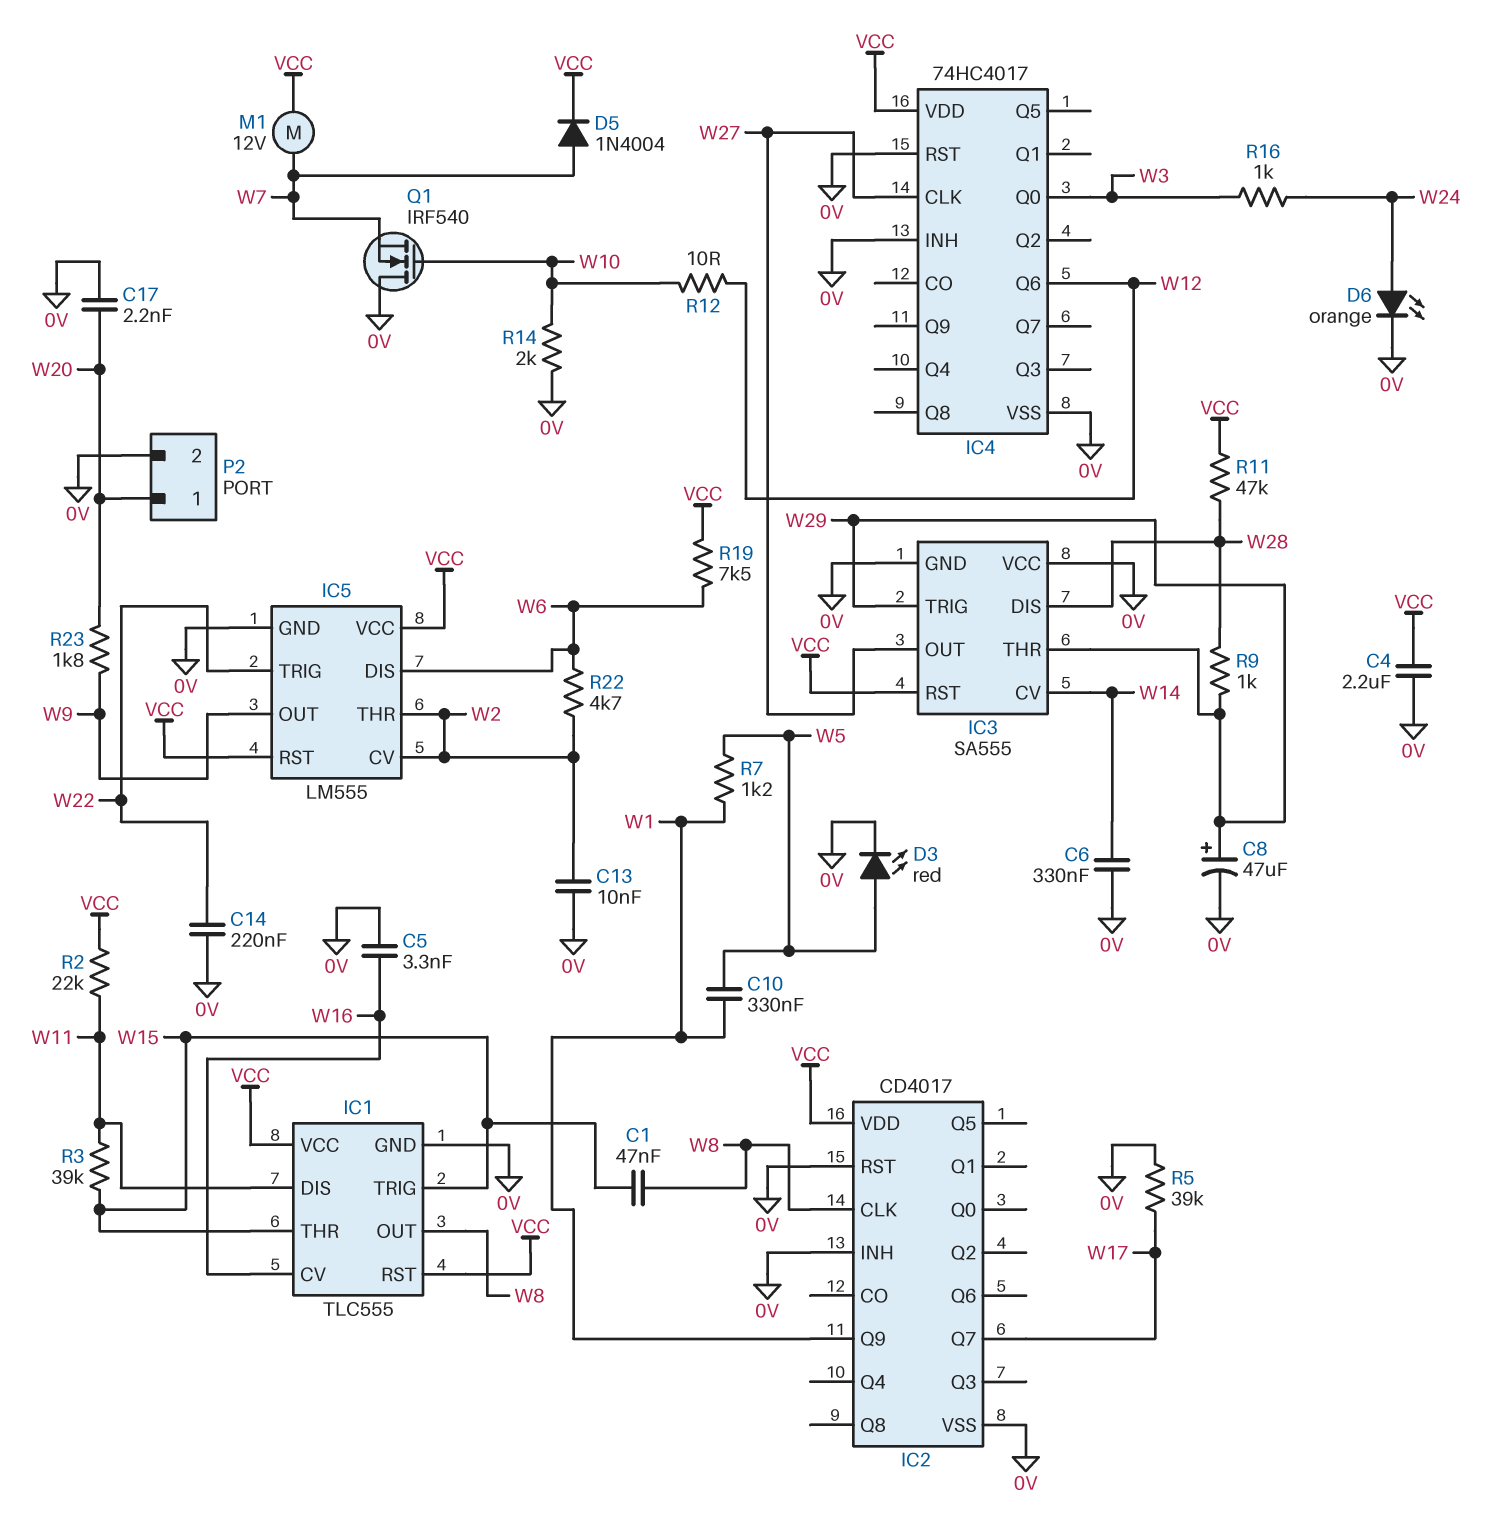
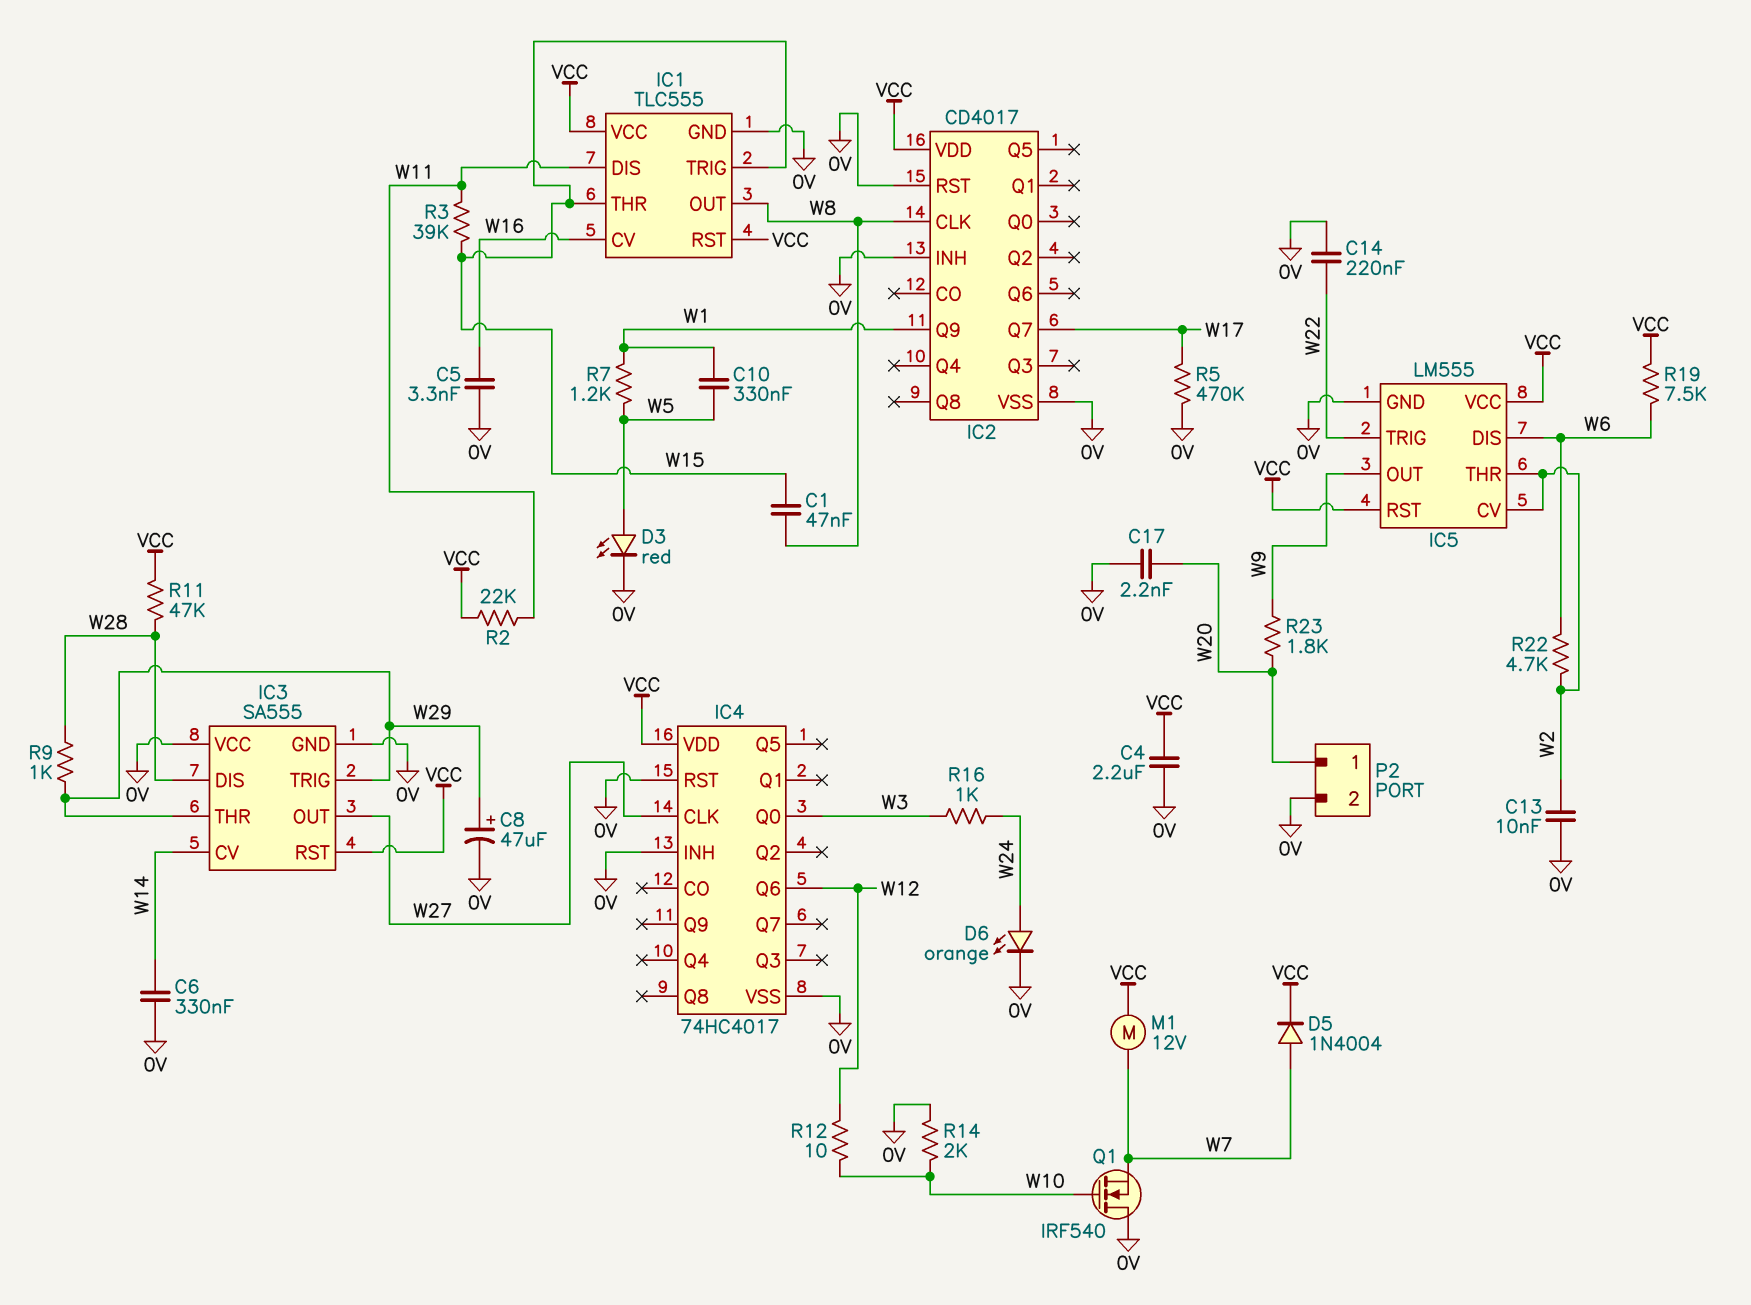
R5: 39k (0V, W17) -> 470k (0V, W17)

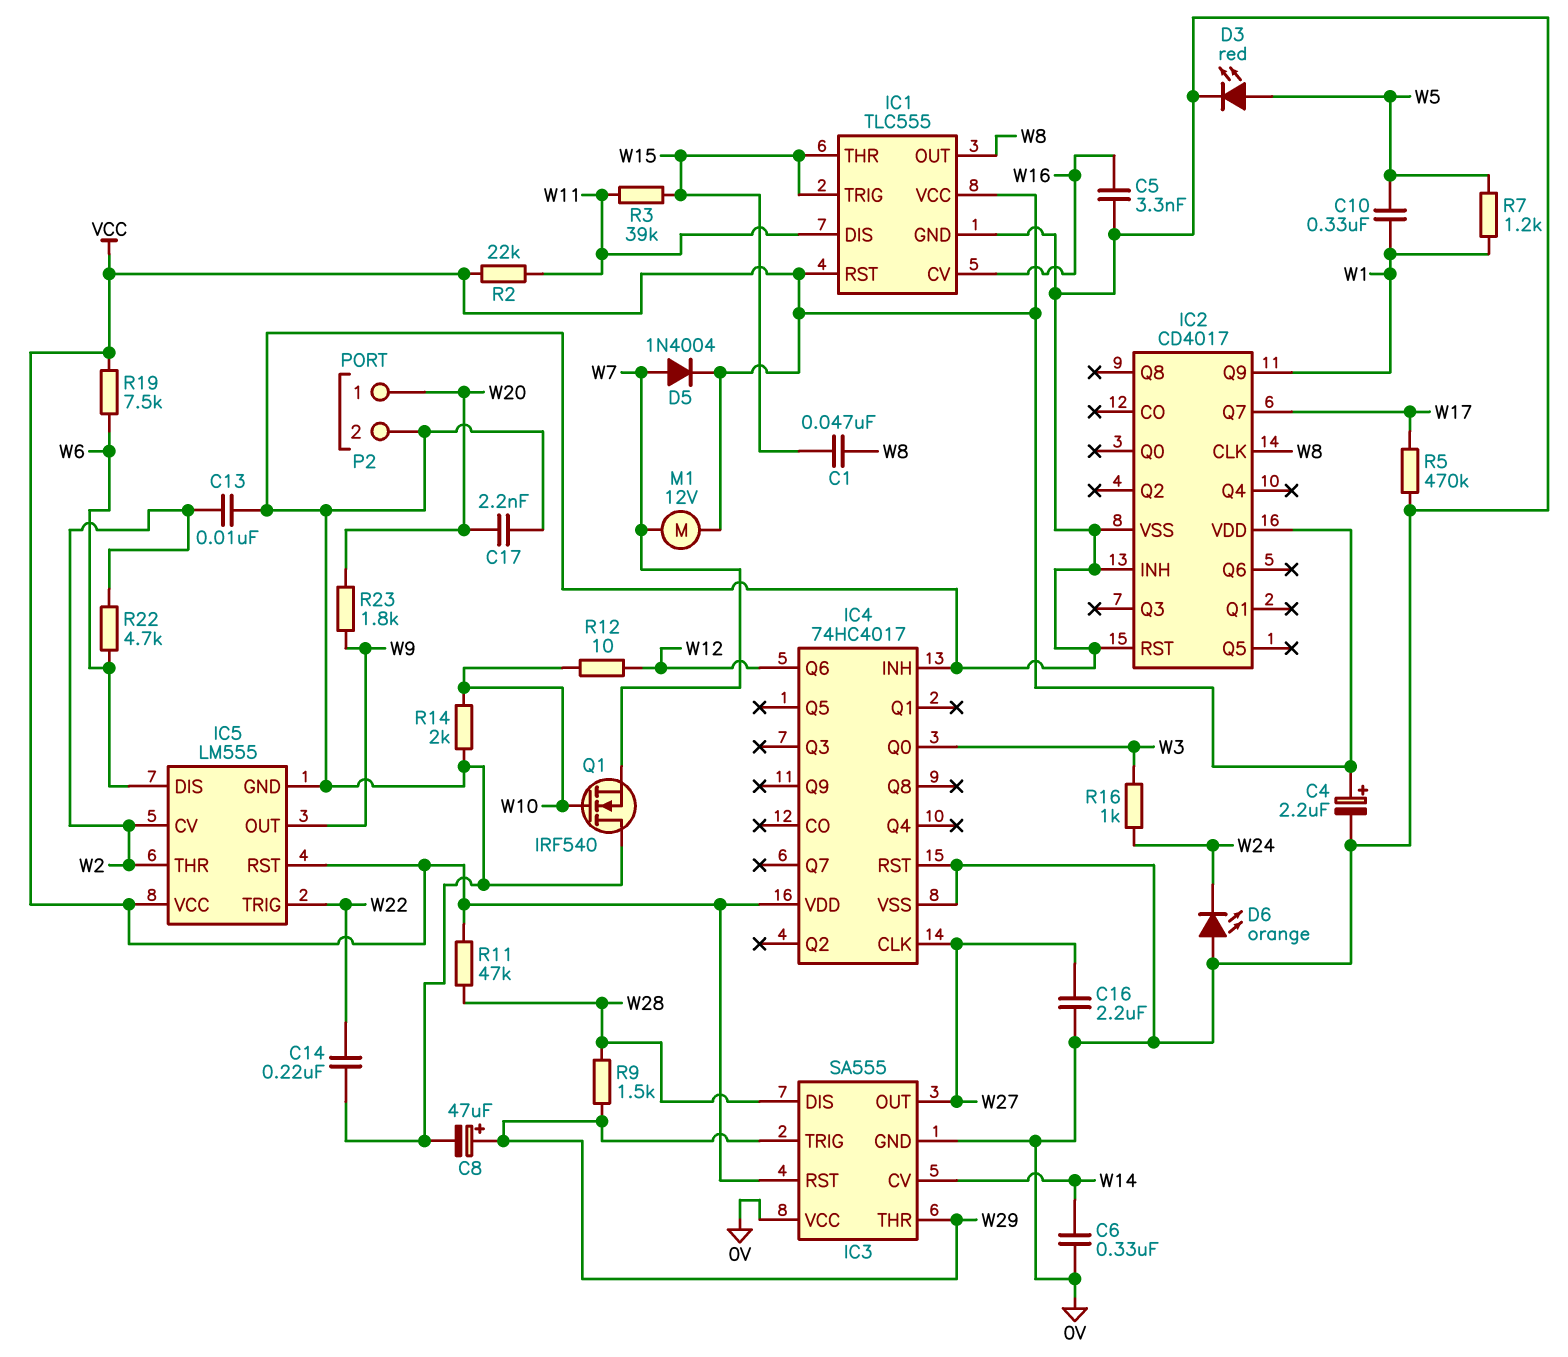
C4: 2.2uF (0V, VCC) -> 2.2uF (plus VCC, minus 0V)
C16: none -> 2.2uF (0V, W27)
D6: LED orange (A W24, K 0V) -> LED orange (A 0V, K W24)
R9: 1k (W28, W29) -> 1.5k (W28, W29)

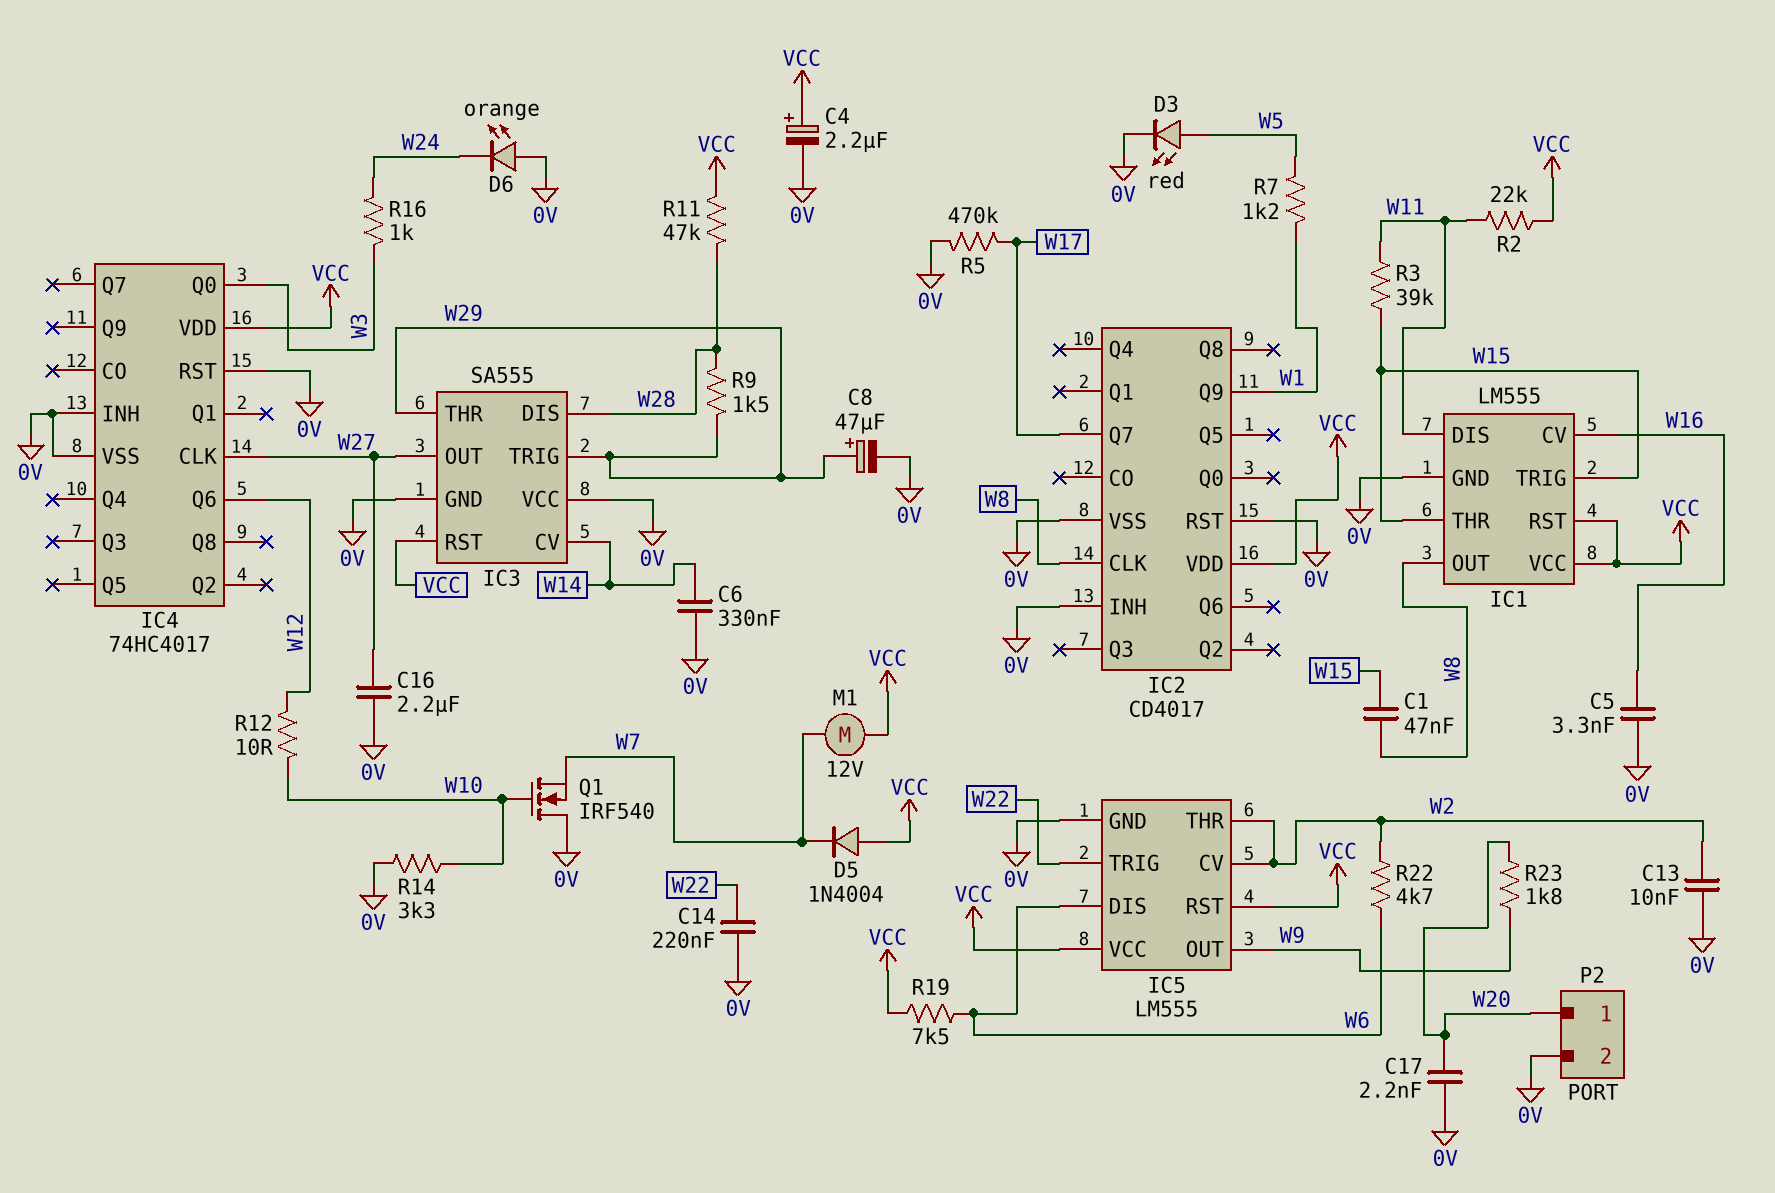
C10: 330nF (W1, W5) -> none
D5: diode 1N4004 (A W7, K VCC) -> diode 1N4004 (A VCC, K W7)
IC1: TLC555 -> LM555
R14: 2k (0V, W10) -> 3.3k (0V, W10)

